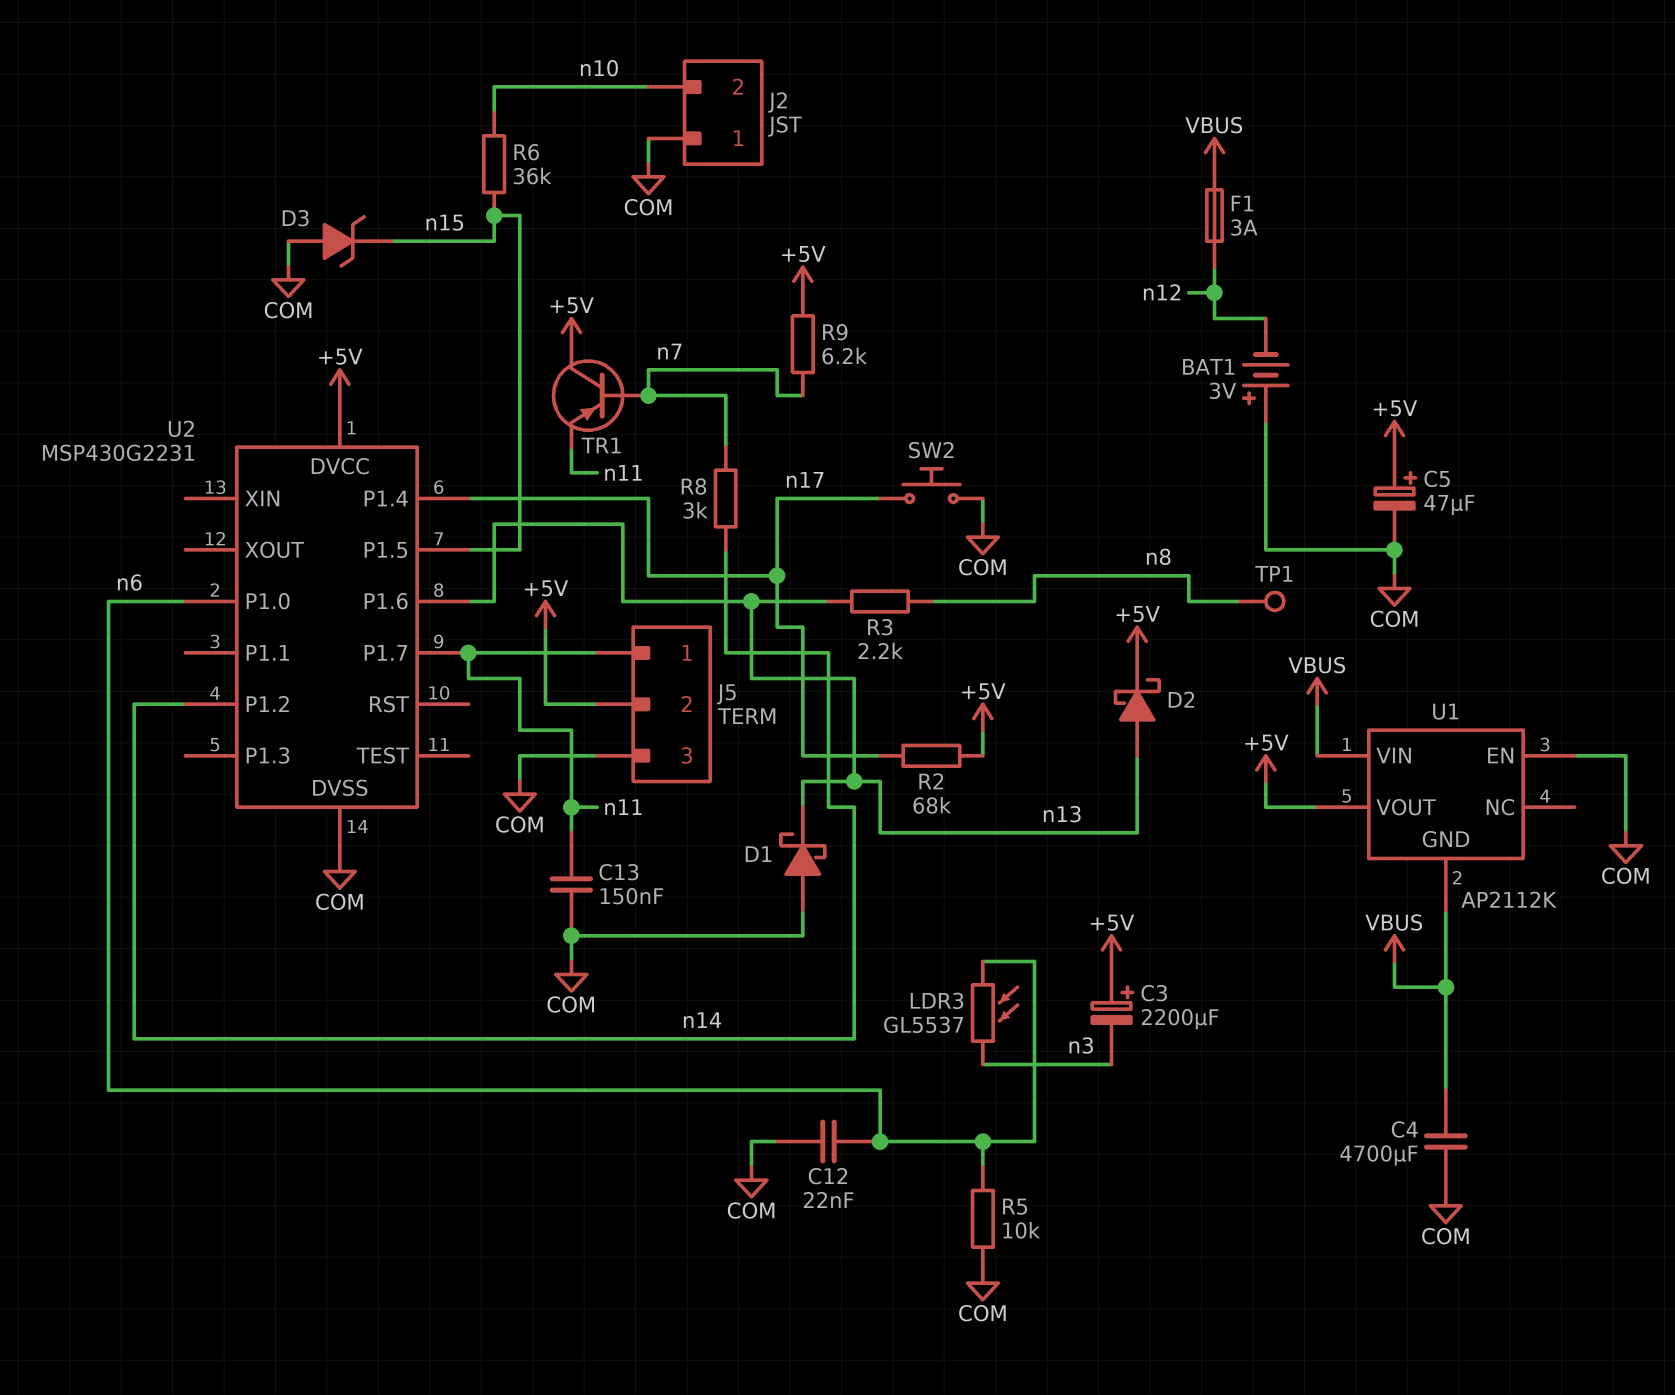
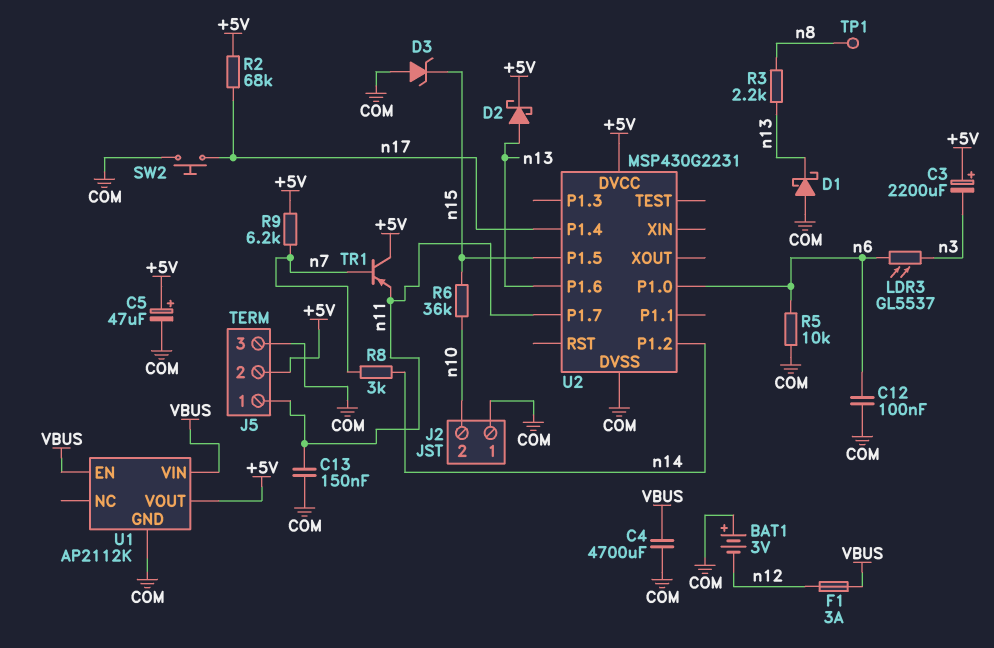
C12: 22nF (COM, n6) -> 100nF (COM, n6)
U1 pin EN: COM -> VBUS
U1 pin GND: VBUS -> COM

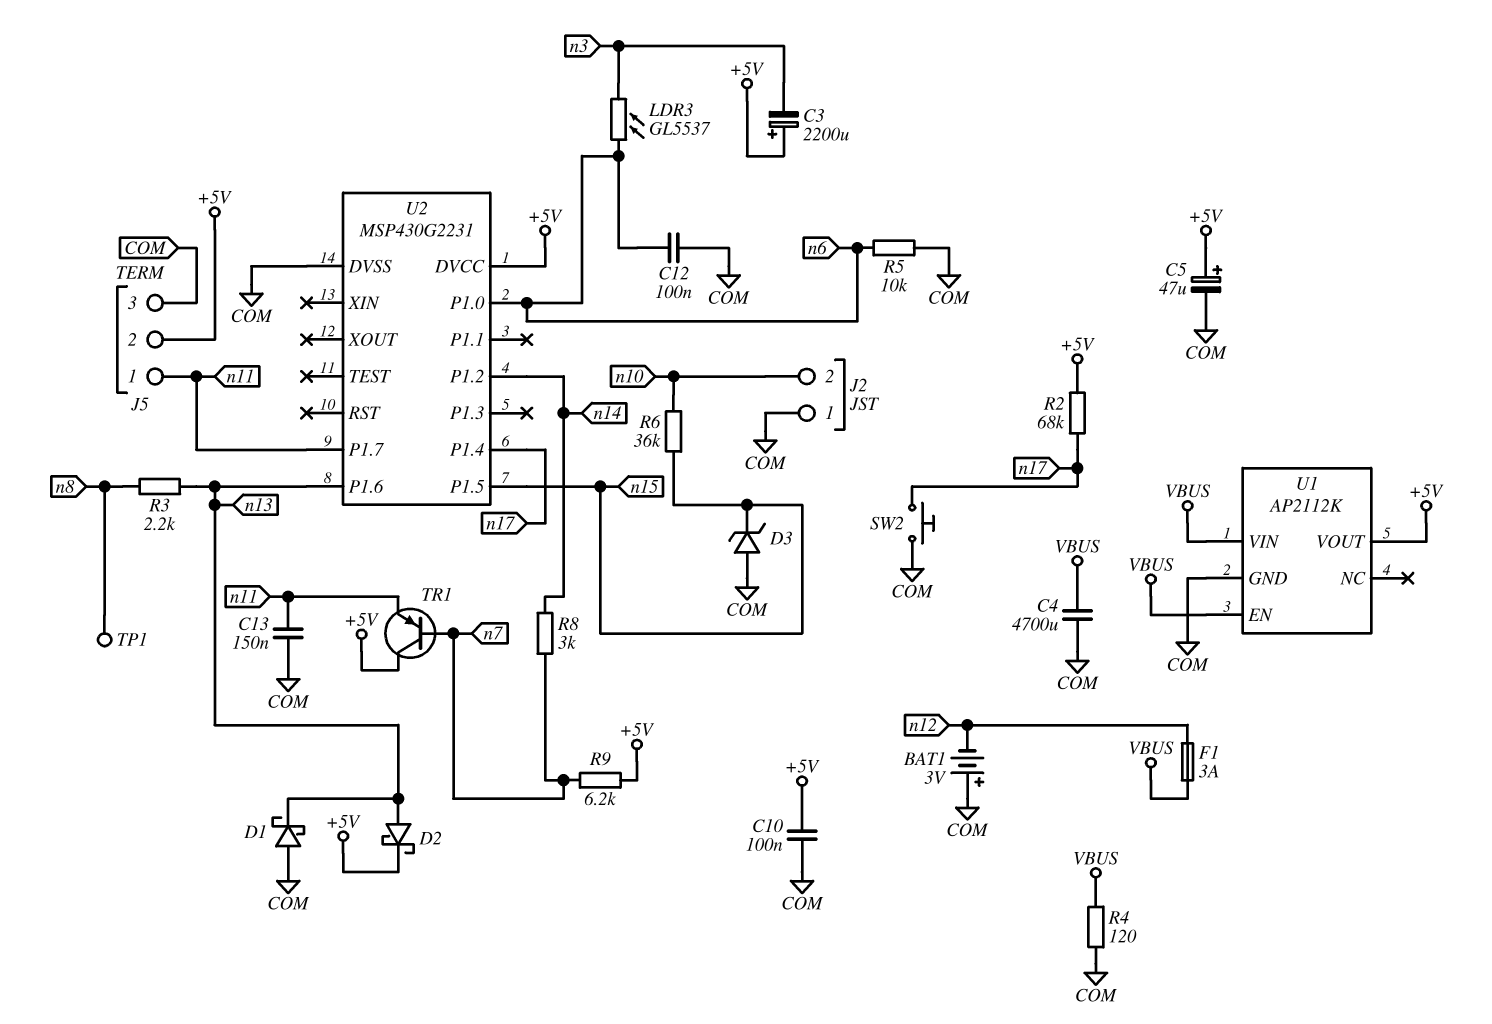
C10: none -> 100nF (+5V, COM)
R4: none -> 120 (COM, VBUS)

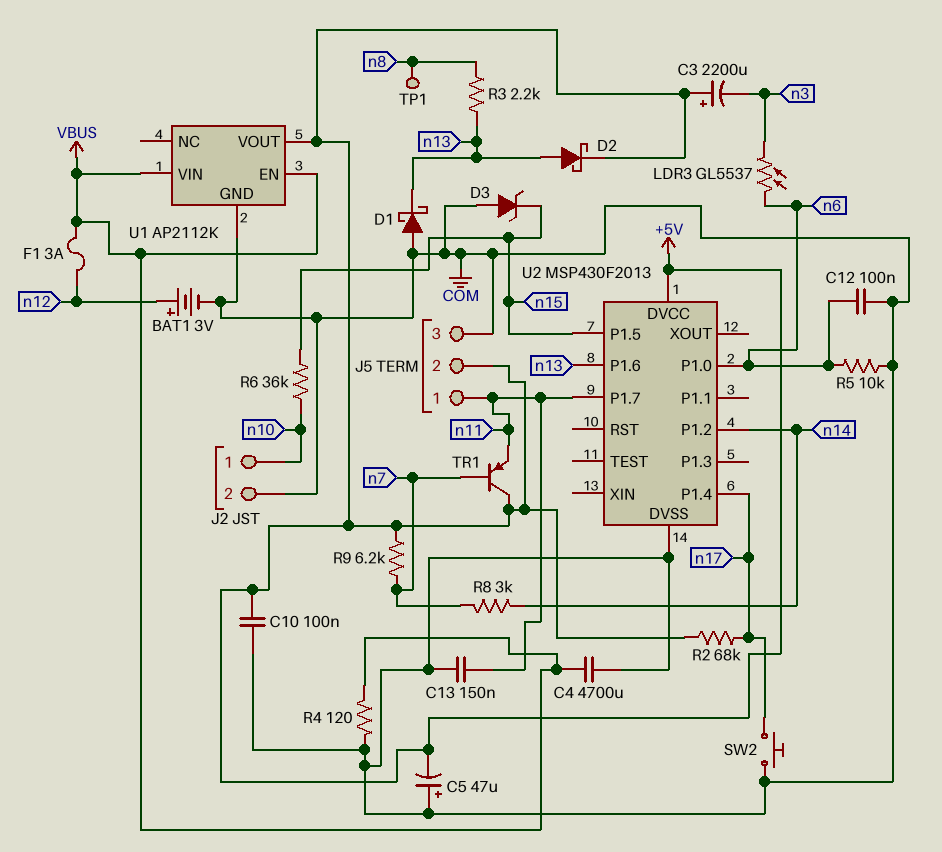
BAT1: 3V (plus COM, minus n12) -> 3V (plus n12, minus COM)
C5: 47uF (plus +5V, minus COM) -> 47uF (plus COM, minus +5V)
J2 pin 1: COM -> n10
J2 pin 2: n10 -> COM
U2: MSP430G2231 -> MSP430F2013

